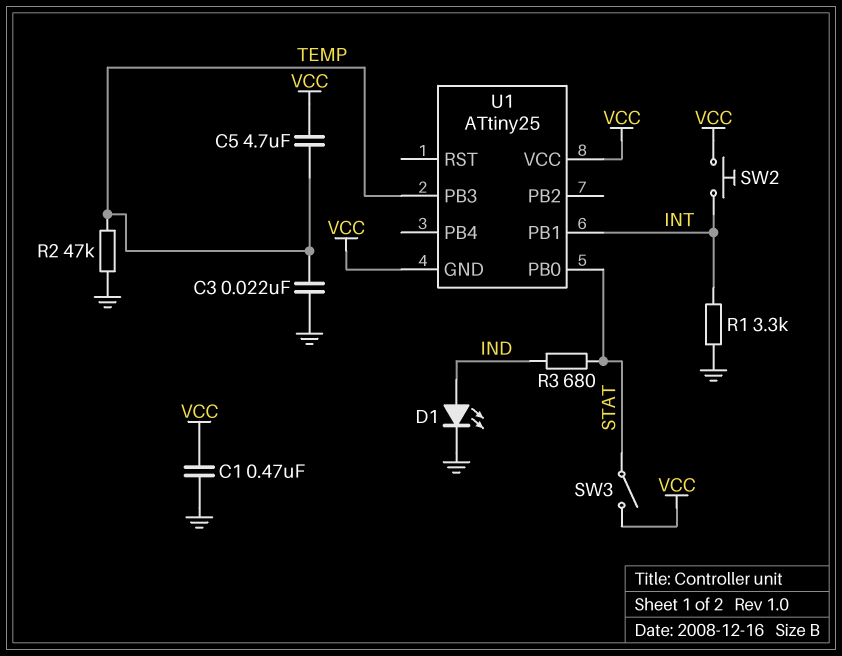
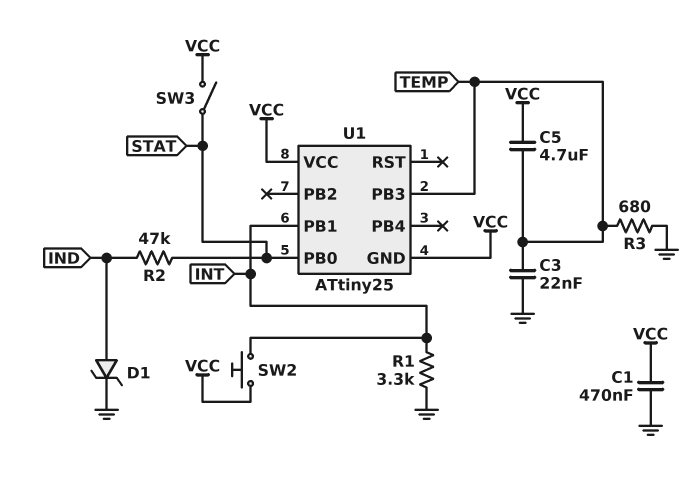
D1: LED (A IND, K GND) -> zener (A IND, K GND)
R2: 47k (GND, TEMP) -> 47k (IND, STAT)
R3: 680 (IND, STAT) -> 680 (GND, TEMP)

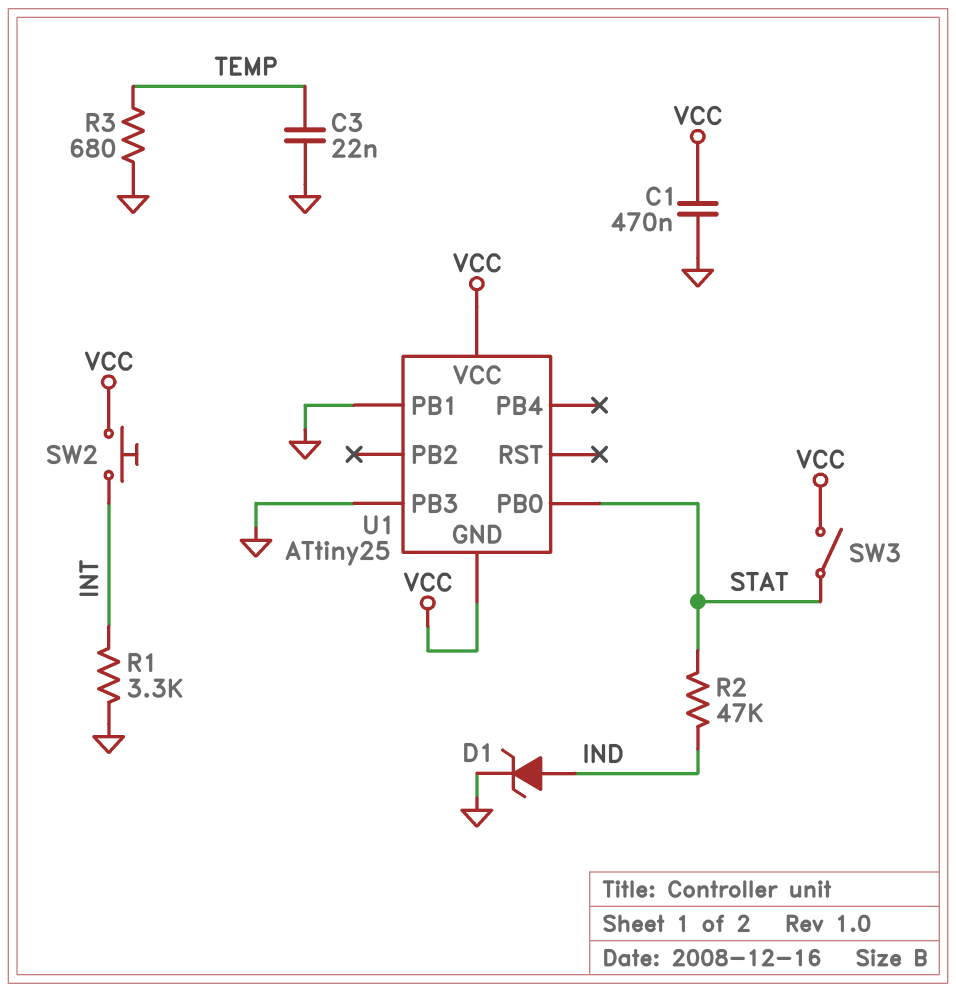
C5: 4.7uF (TEMP, VCC) -> none
U1 pin PB1: INT -> GND
U1 pin PB3: TEMP -> GND

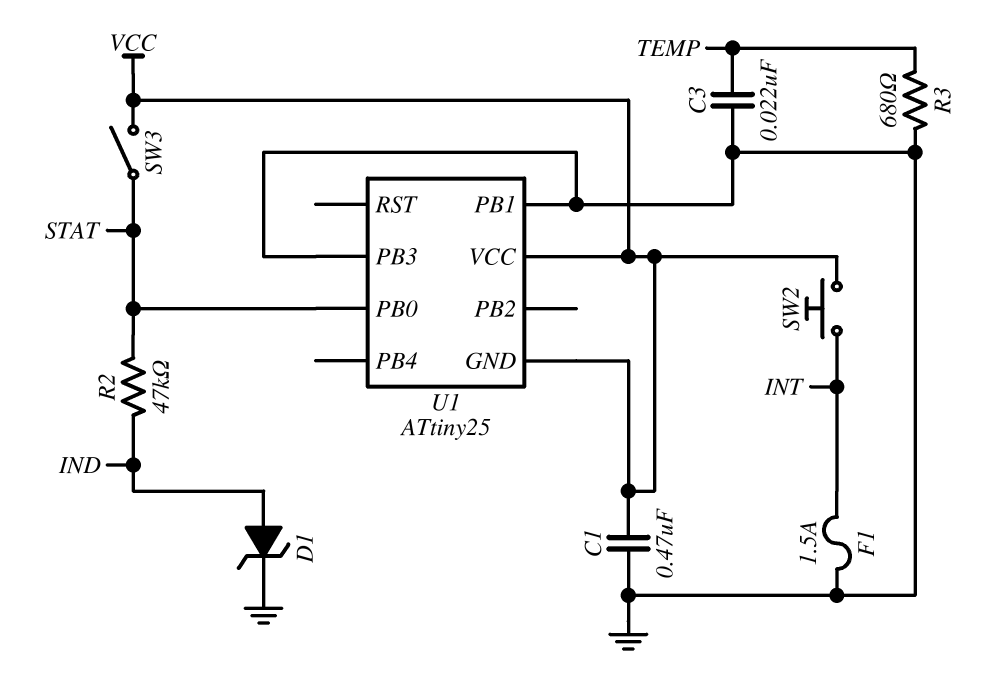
F1: none -> 1.5A (GND, INT)
R1: 3.3k (GND, INT) -> none

